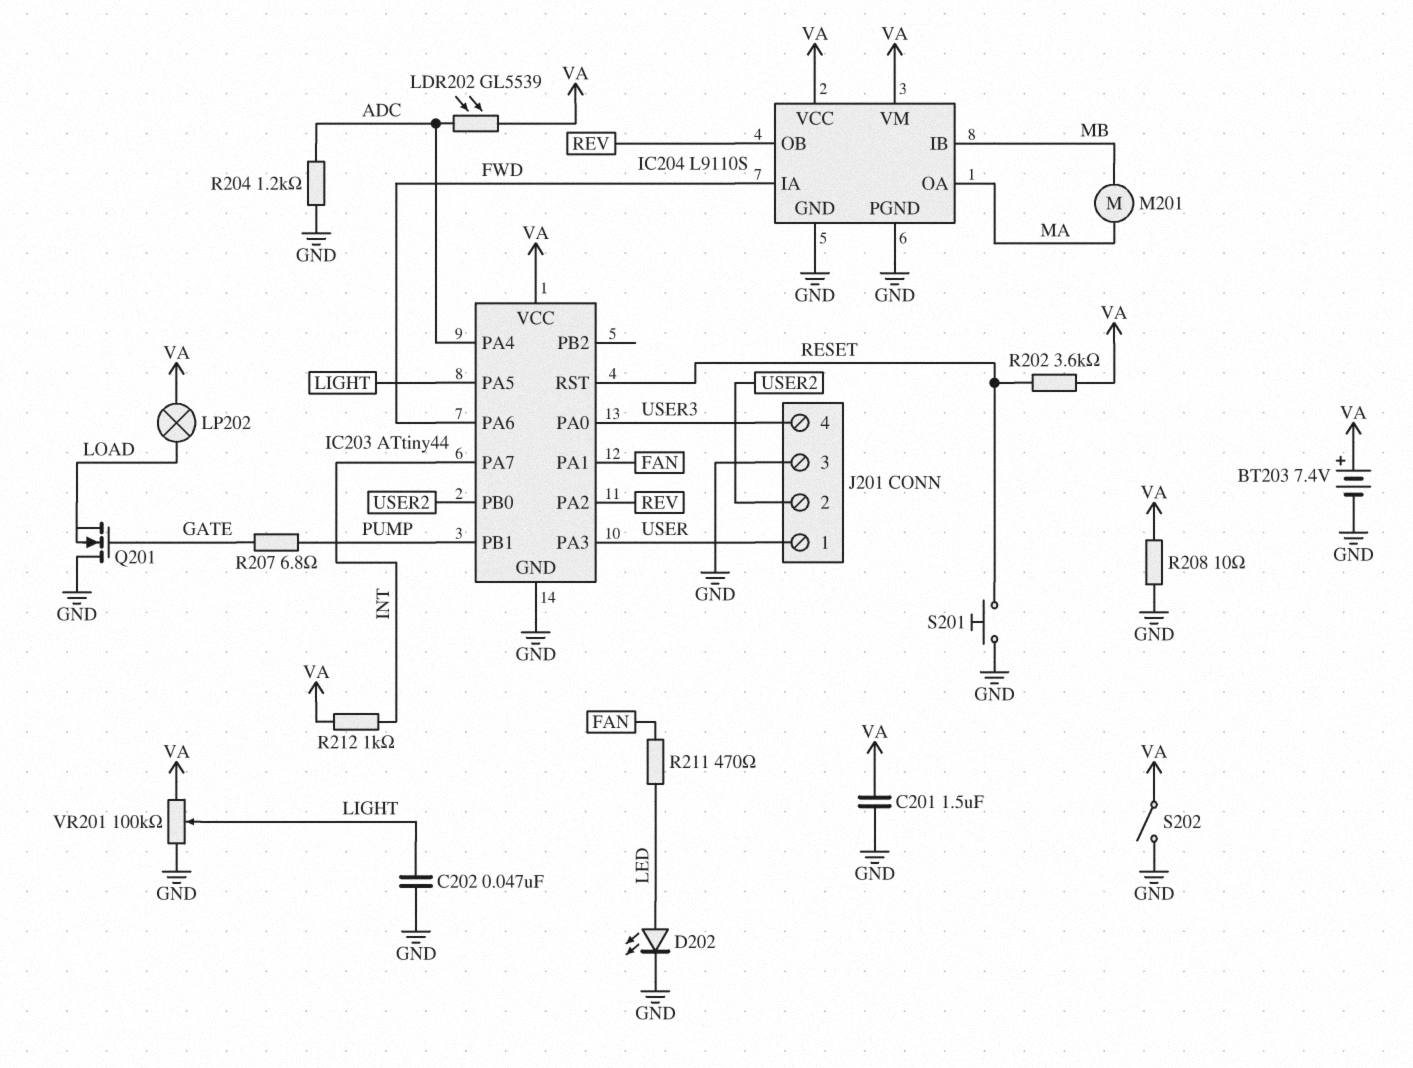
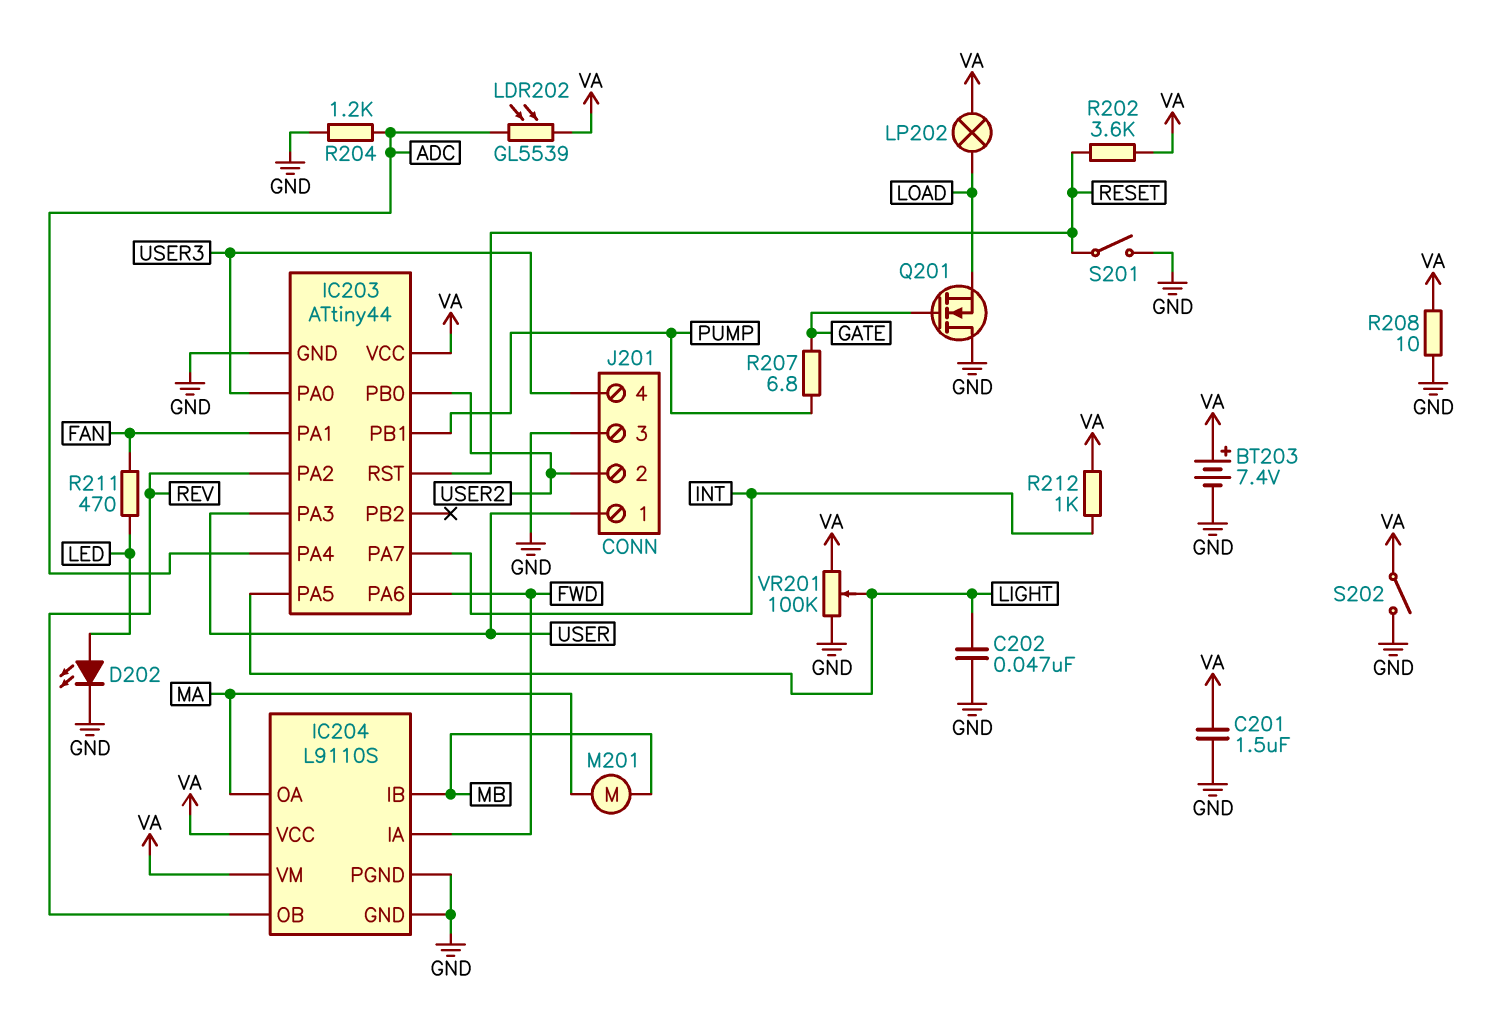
S201: button (GND, RESET) -> switch (GND, RESET)

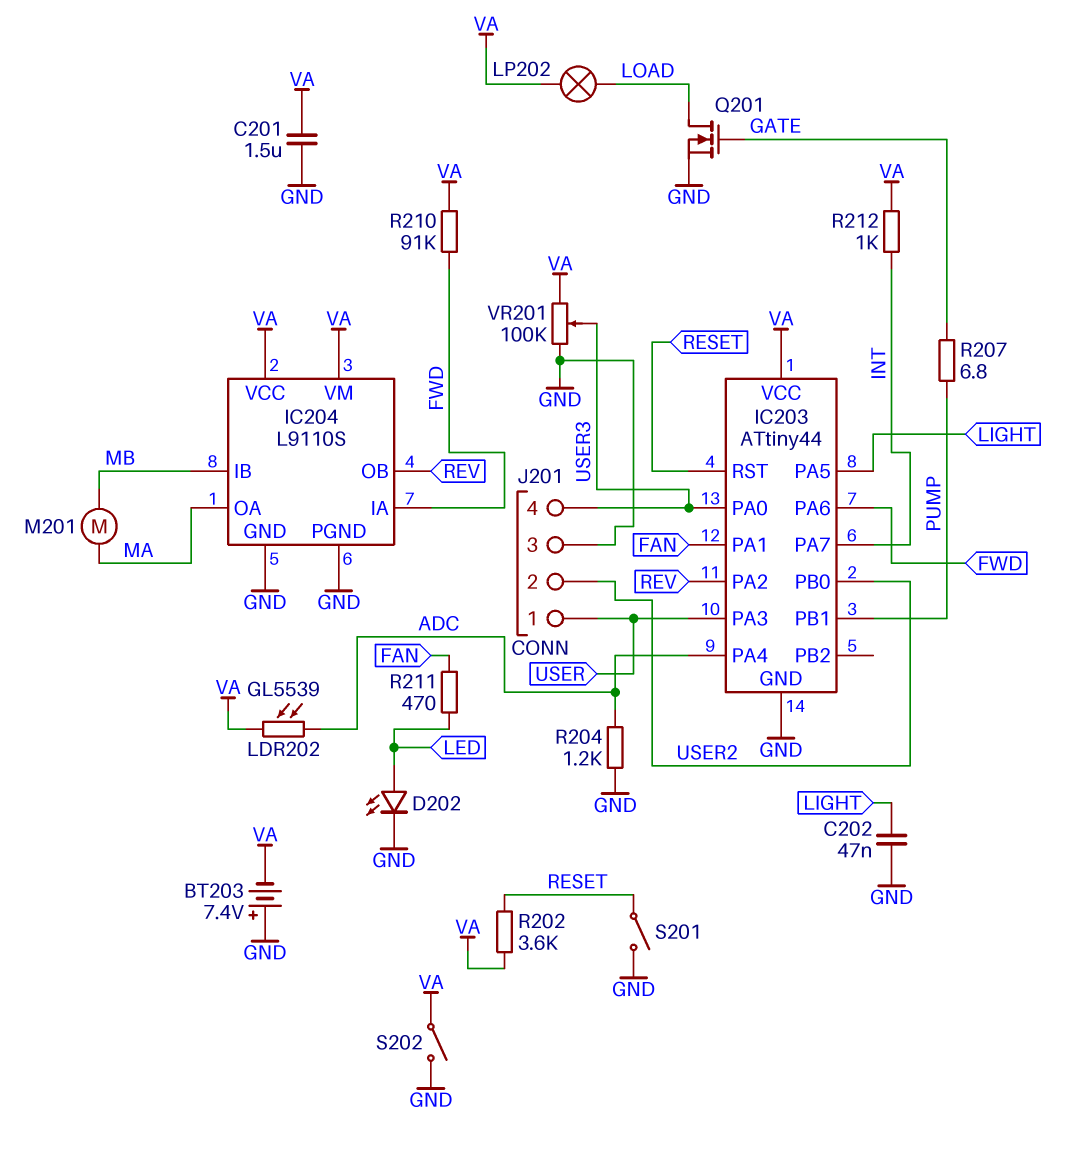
BT203: 7.4V (plus VA, minus GND) -> 7.4V (plus GND, minus VA)
Q201: NMOS (G GATE, D GND, S LOAD) -> NMOS (G GATE, D LOAD, S GND)
R208: 10 (GND, VA) -> none
R210: none -> 91k (FWD, VA)
VR201: 100k (GND, VA, wiper LIGHT) -> 100k (GND, VA, wiper USER3)

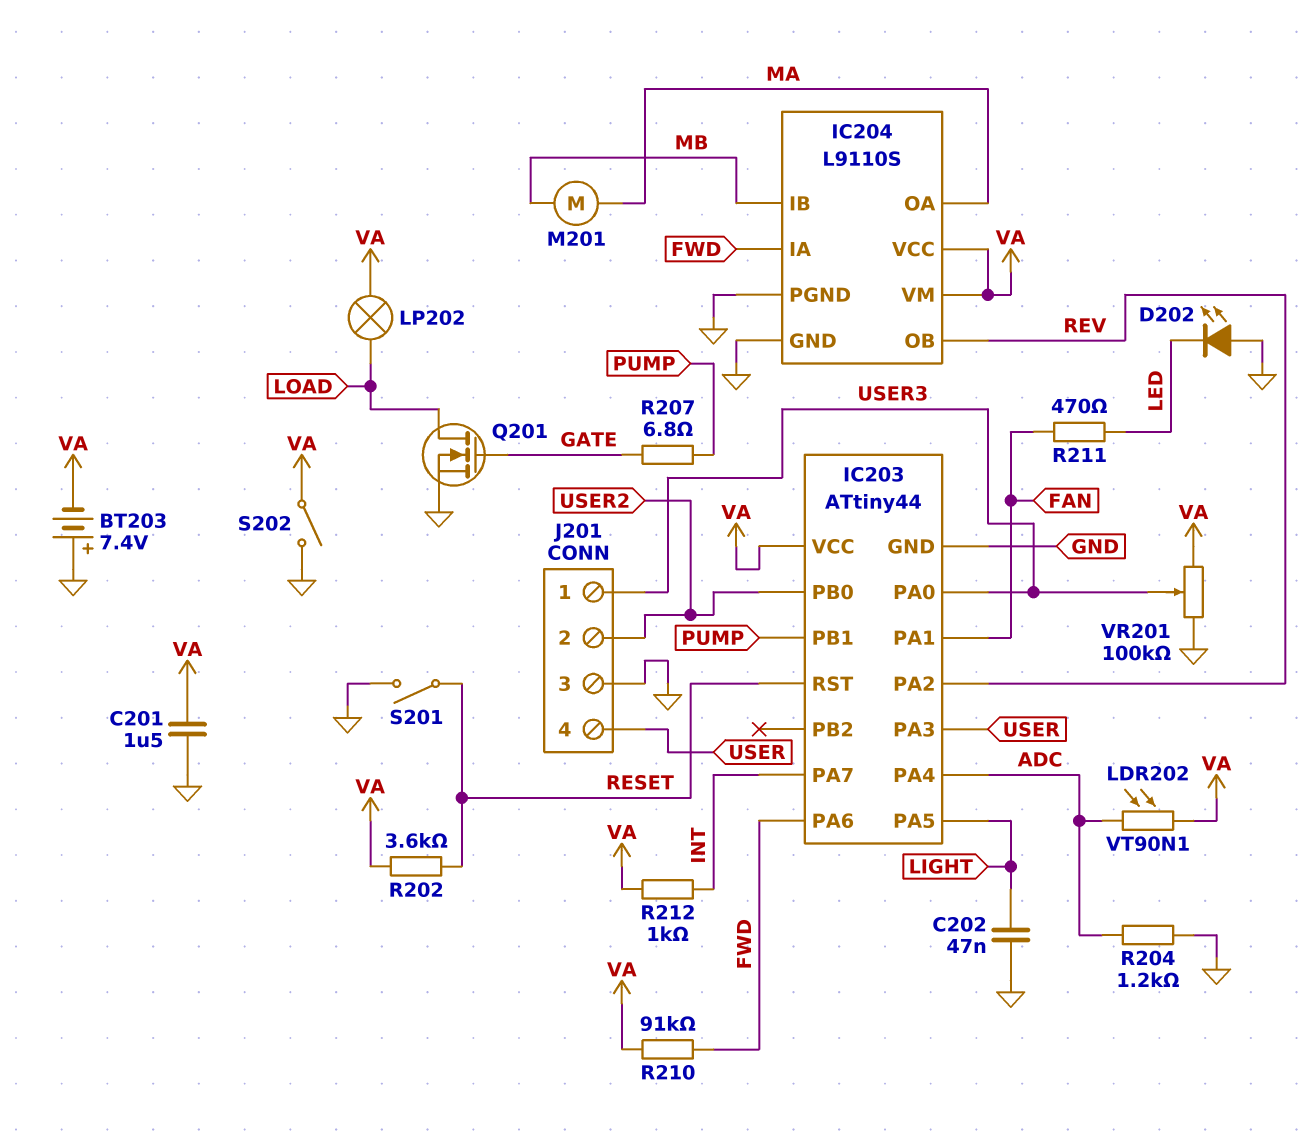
D202: LED (A LED, K GND) -> LED (A GND, K LED)
J201 pin 1: USER -> USER3
J201 pin 4: USER3 -> USER
LDR202: GL5539 (ADC, VA) -> VT90N1 (ADC, VA)

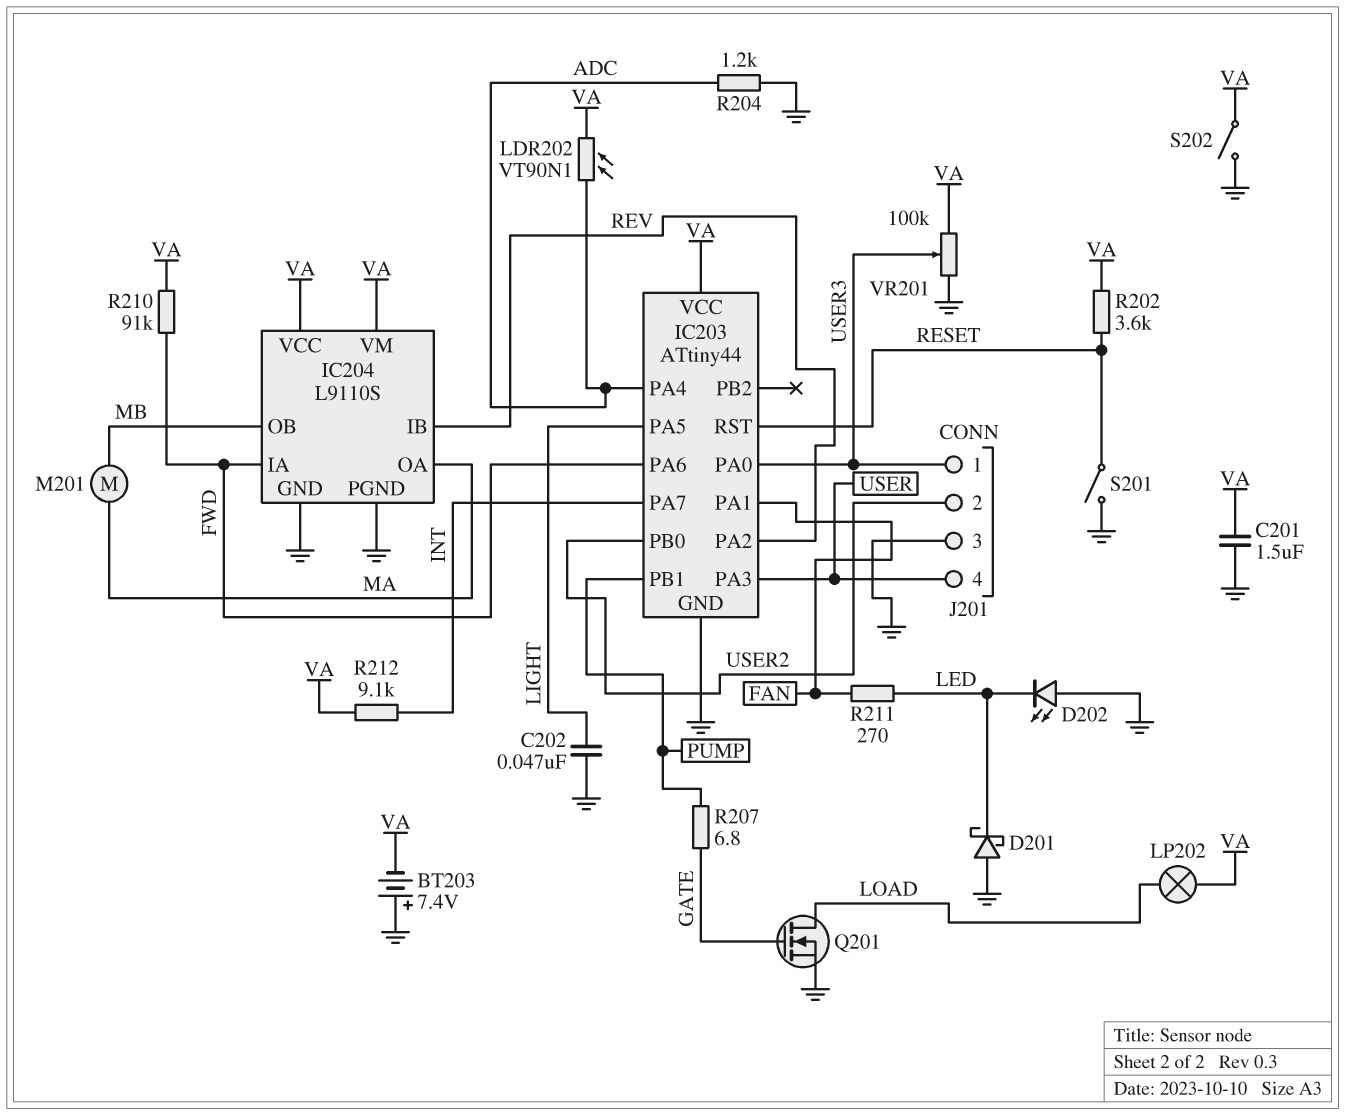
D201: none -> schottky (A GND, K LED)
IC204 pin IB: MB -> REV
IC204 pin OB: REV -> MB
R211: 470 (FAN, LED) -> 270 (FAN, LED)
R212: 1k (INT, VA) -> 9.1k (INT, VA)

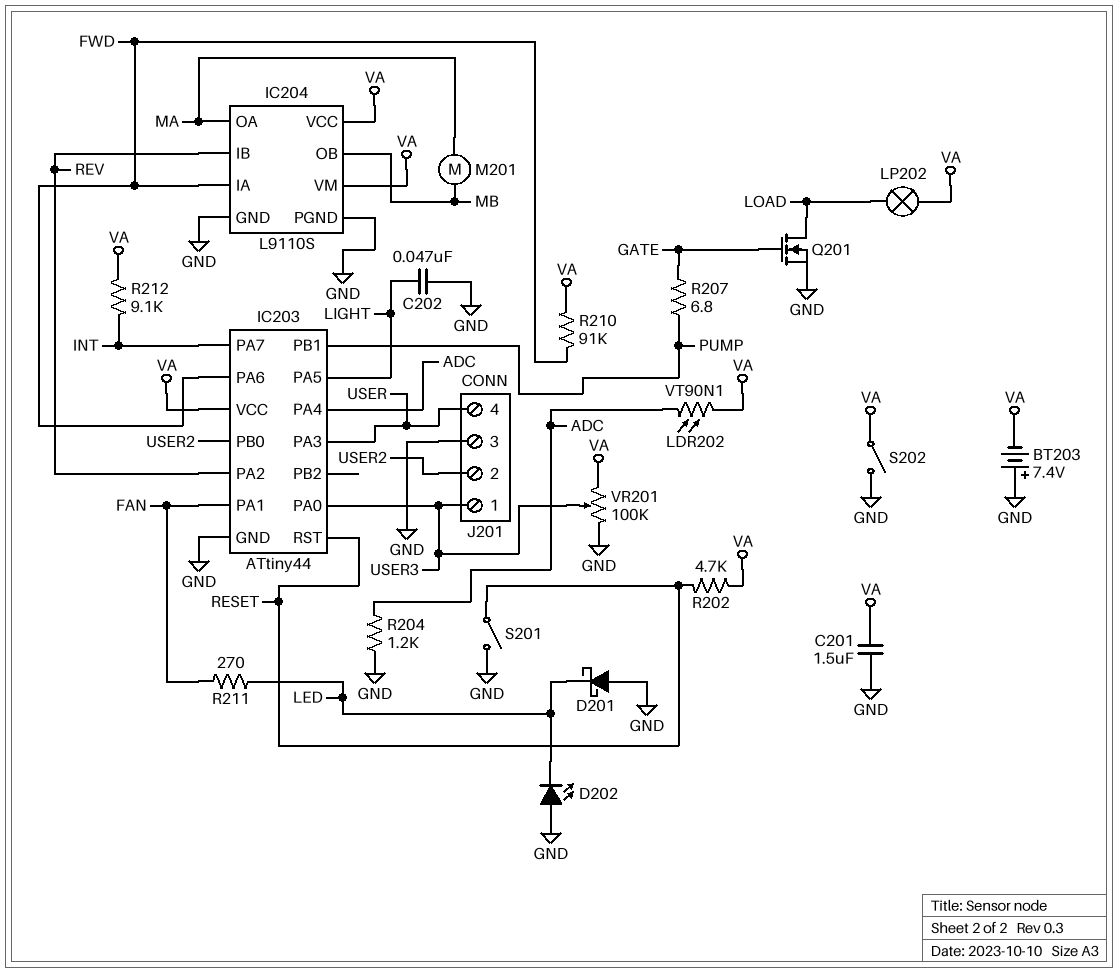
R202: 3.6k (RESET, VA) -> 4.7k (RESET, VA)

